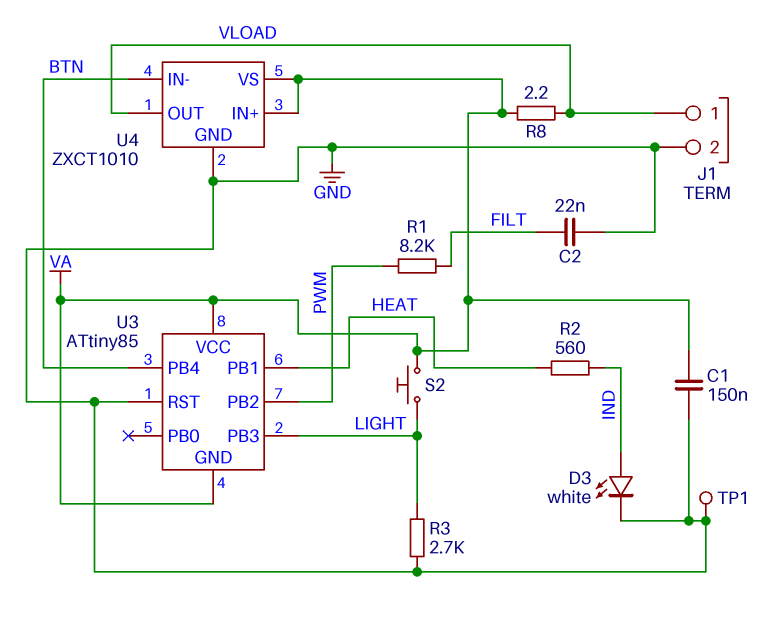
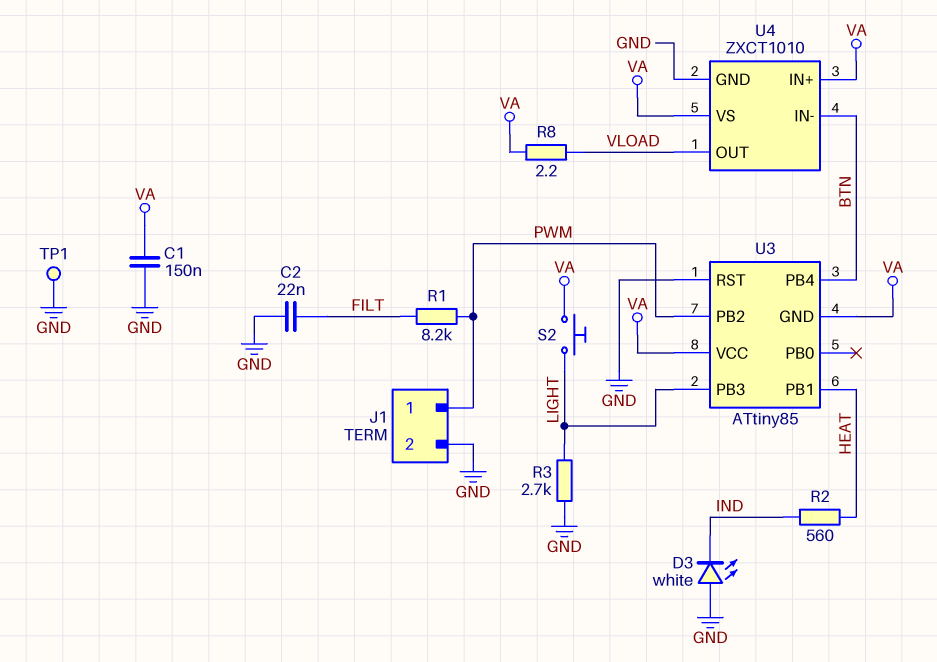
D3: LED white (A IND, K GND) -> LED white (A GND, K IND)
J1 pin 1: VLOAD -> PWM

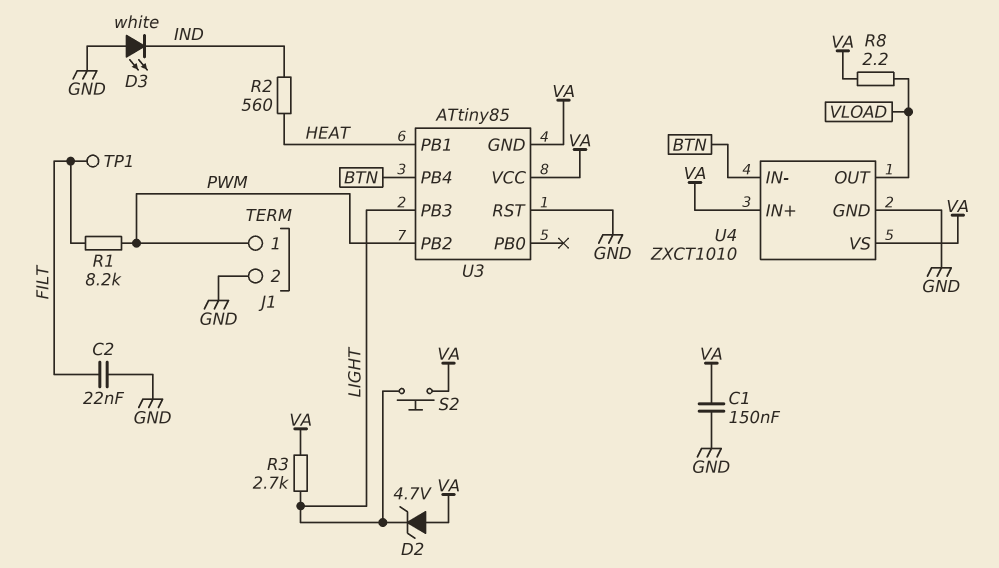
D2: none -> zener 4.7V (A VA, K LIGHT)
R3: 2.7k (GND, LIGHT) -> 2.7k (LIGHT, VA)
TP1: test point (GND) -> test point (FILT)

